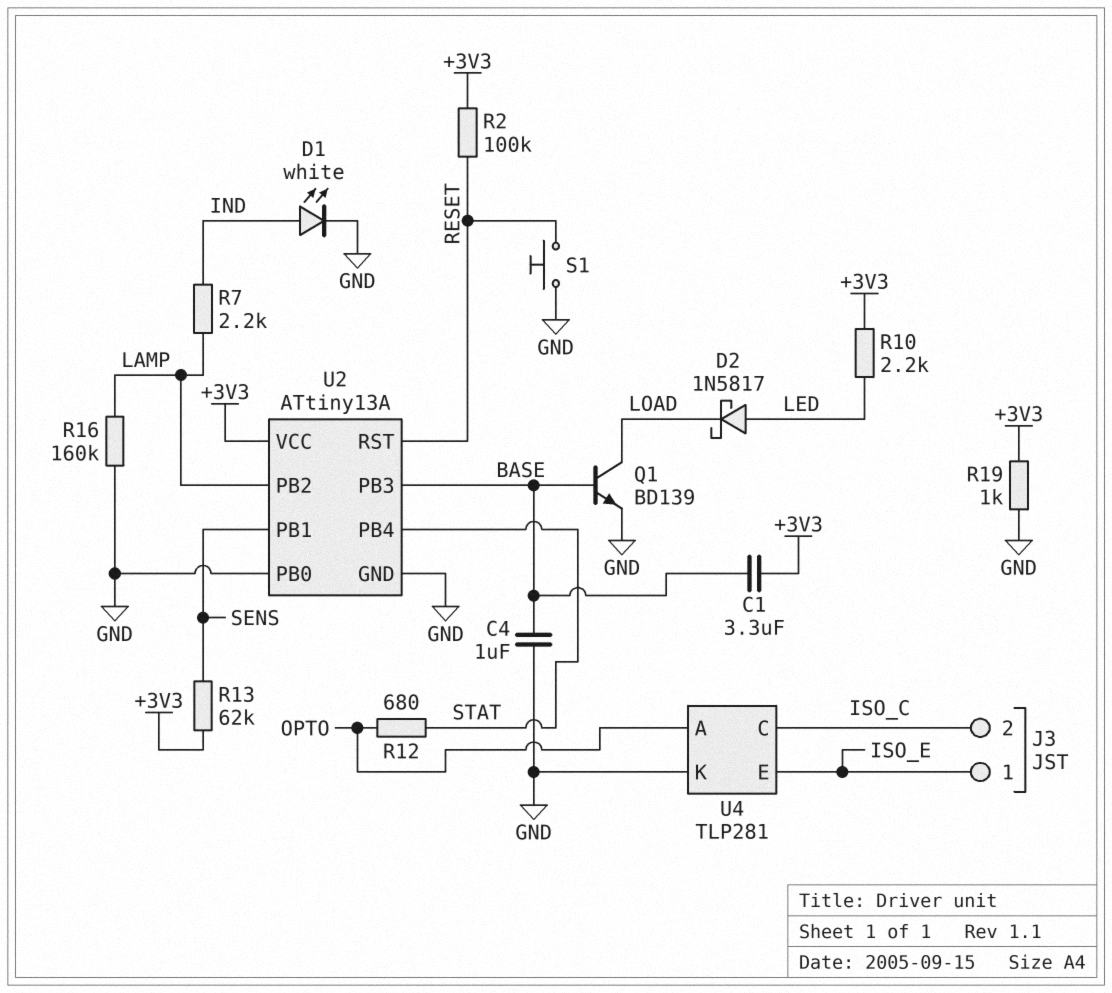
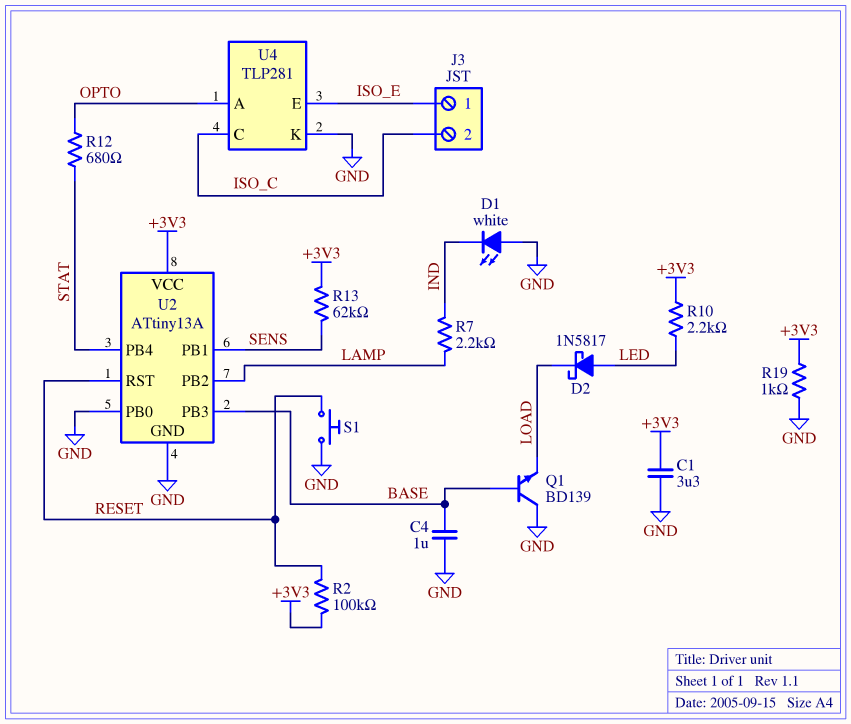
C1: 3.3uF (+3V3, BASE) -> 3.3uF (+3V3, GND)
D1: LED white (A IND, K GND) -> LED white (A GND, K IND)
Q1: NPN BD139 (B BASE, C LOAD, E GND) -> NPN BD139 (B BASE, C GND, E LOAD)
R16: 160k (GND, LAMP) -> none

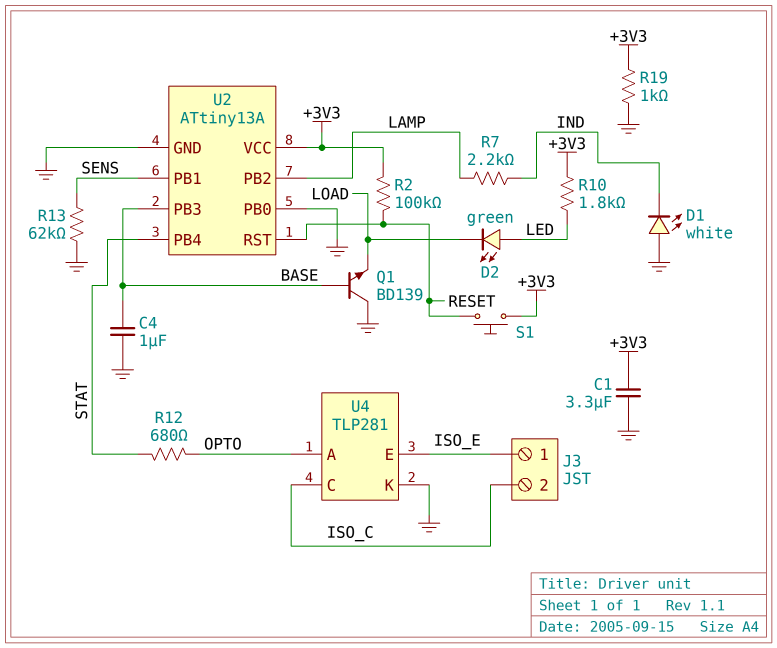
D2: schottky 1N5817 (A LED, K LOAD) -> LED green (A LED, K LOAD)
R10: 2.2k (+3V3, LED) -> 1.8k (+3V3, LED)
R13: 62k (+3V3, SENS) -> 62k (GND, SENS)
S1: button (GND, RESET) -> button (+3V3, RESET)

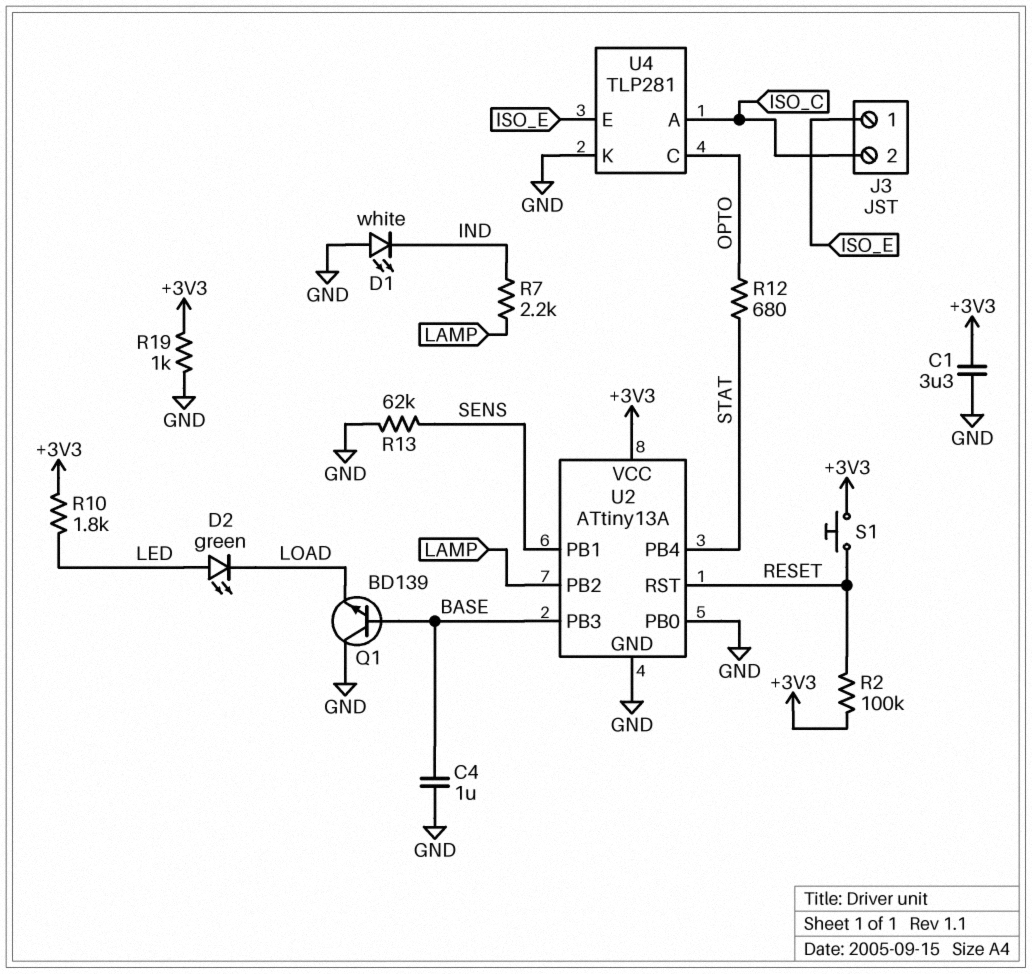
U4 pin A: OPTO -> ISO_C
U4 pin C: ISO_C -> OPTO

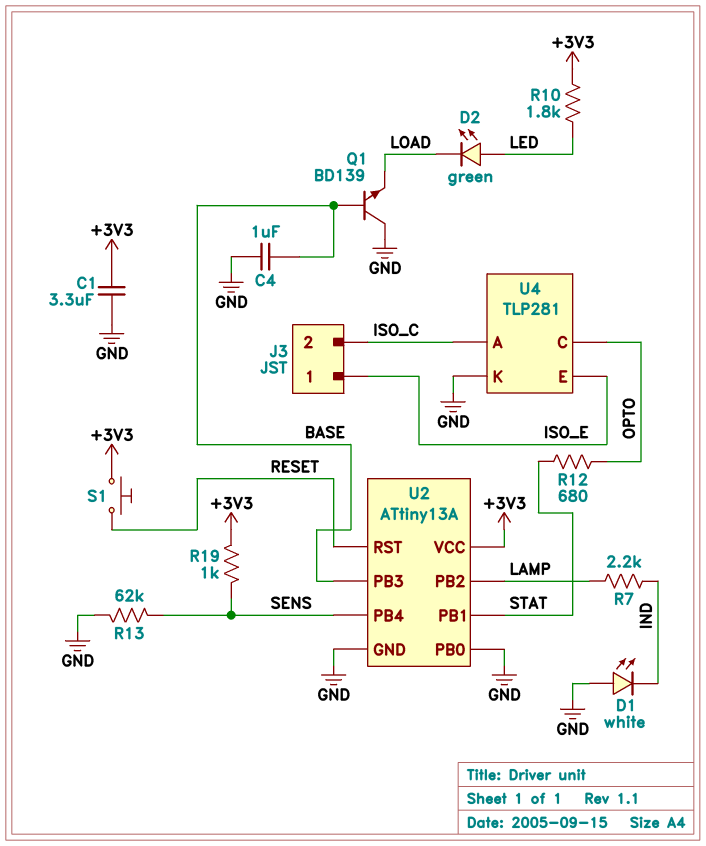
R2: 100k (+3V3, RESET) -> none
R19: 1k (+3V3, GND) -> 1k (+3V3, SENS)
U2 pin PB1: SENS -> STAT
U2 pin PB4: STAT -> SENS

